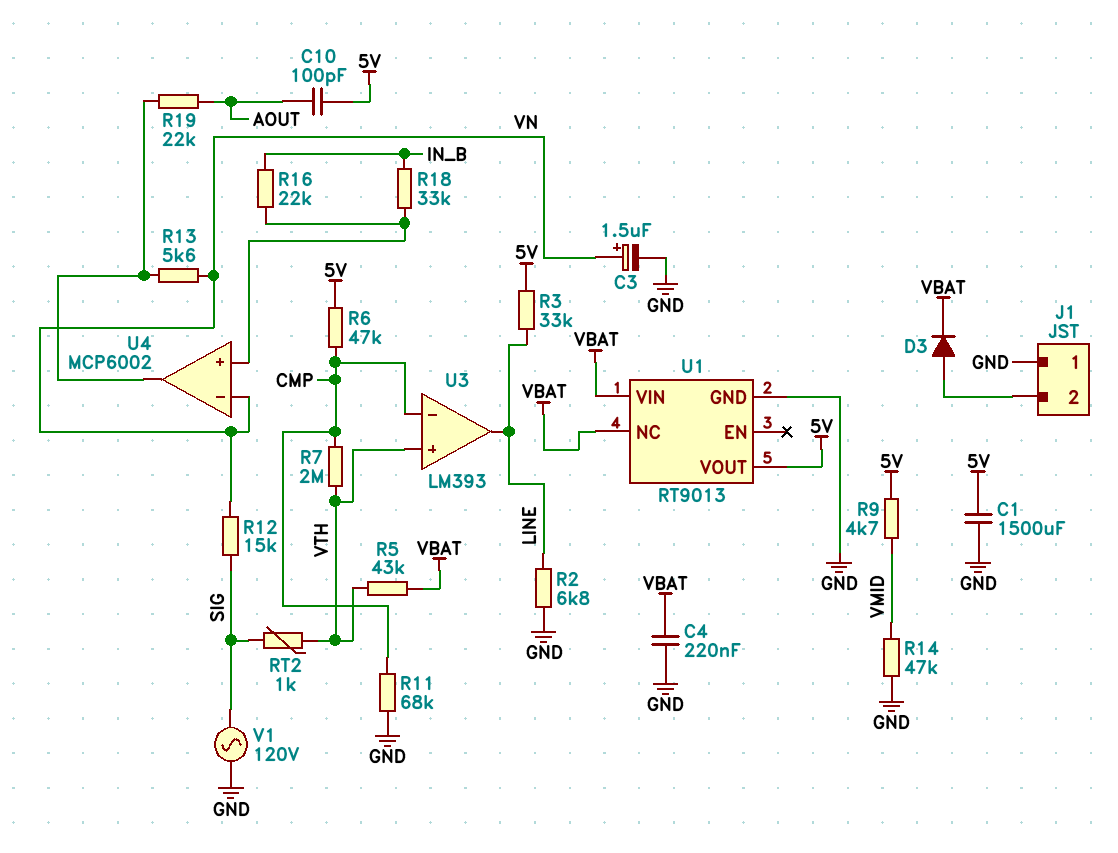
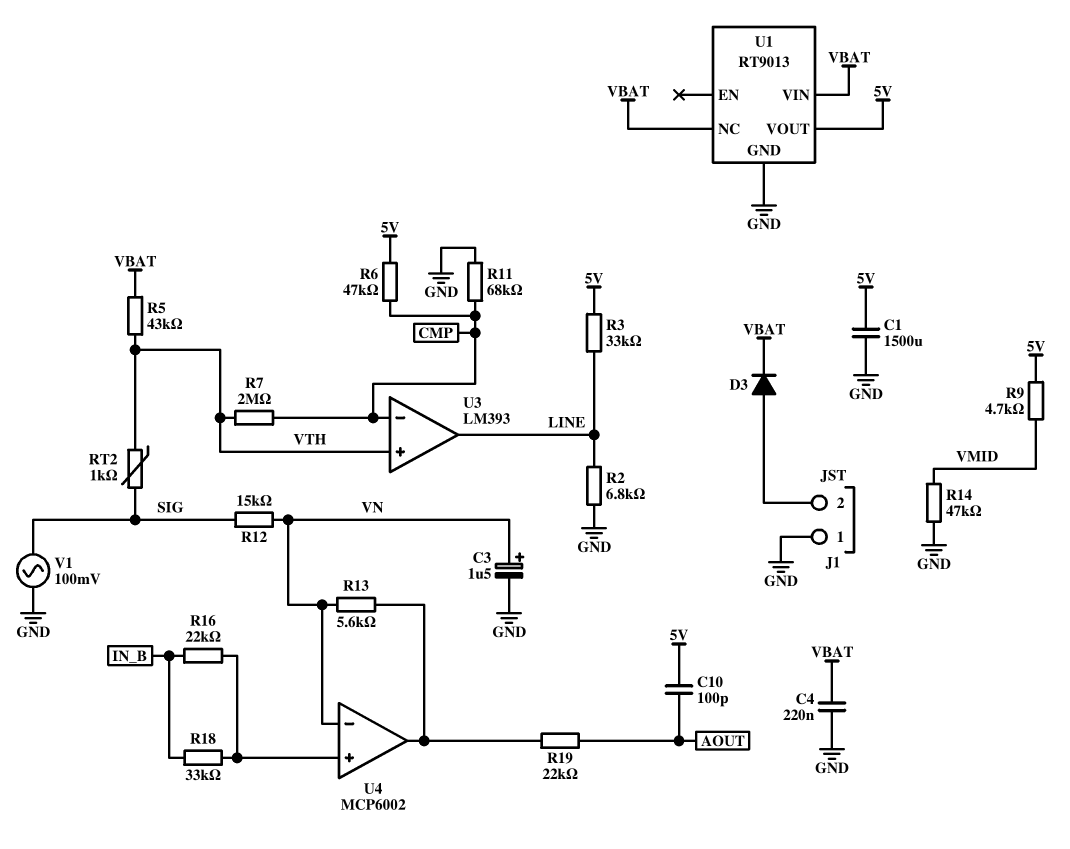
V1: AC 120V (GND, SIG) -> AC 100mV (GND, SIG)

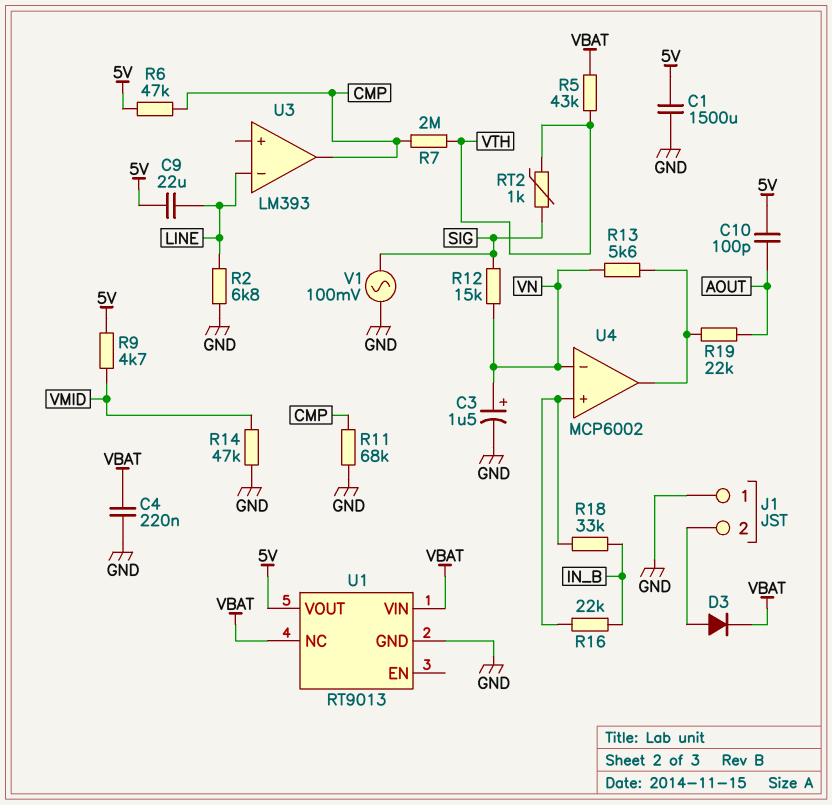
C9: none -> 22uF (5V, LINE)
R3: 33k (5V, LINE) -> none
U3 pin in+: VTH -> none
U3 pin in-: CMP -> LINE
U3 pin out: LINE -> CMP

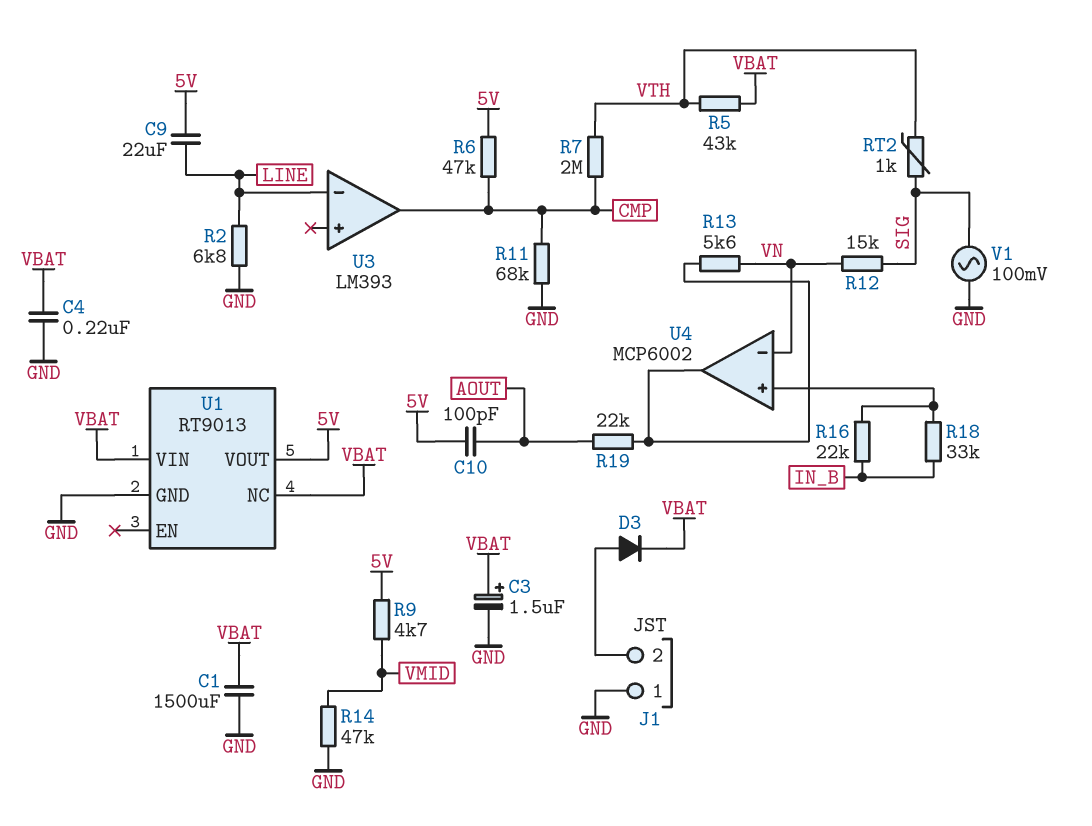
C1: 1500uF (5V, GND) -> 1500uF (GND, VBAT)
C3: 1.5uF (plus VN, minus GND) -> 1.5uF (plus VBAT, minus GND)

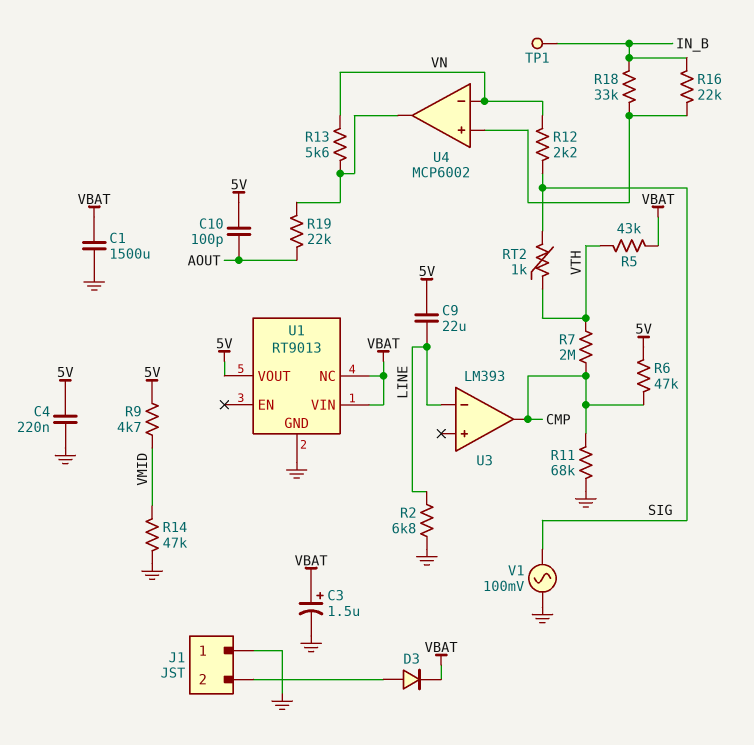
C4: 220nF (GND, VBAT) -> 220nF (5V, GND)
R12: 15k (SIG, VN) -> 2.2k (SIG, VN)
TP1: none -> test point (IN_B)

